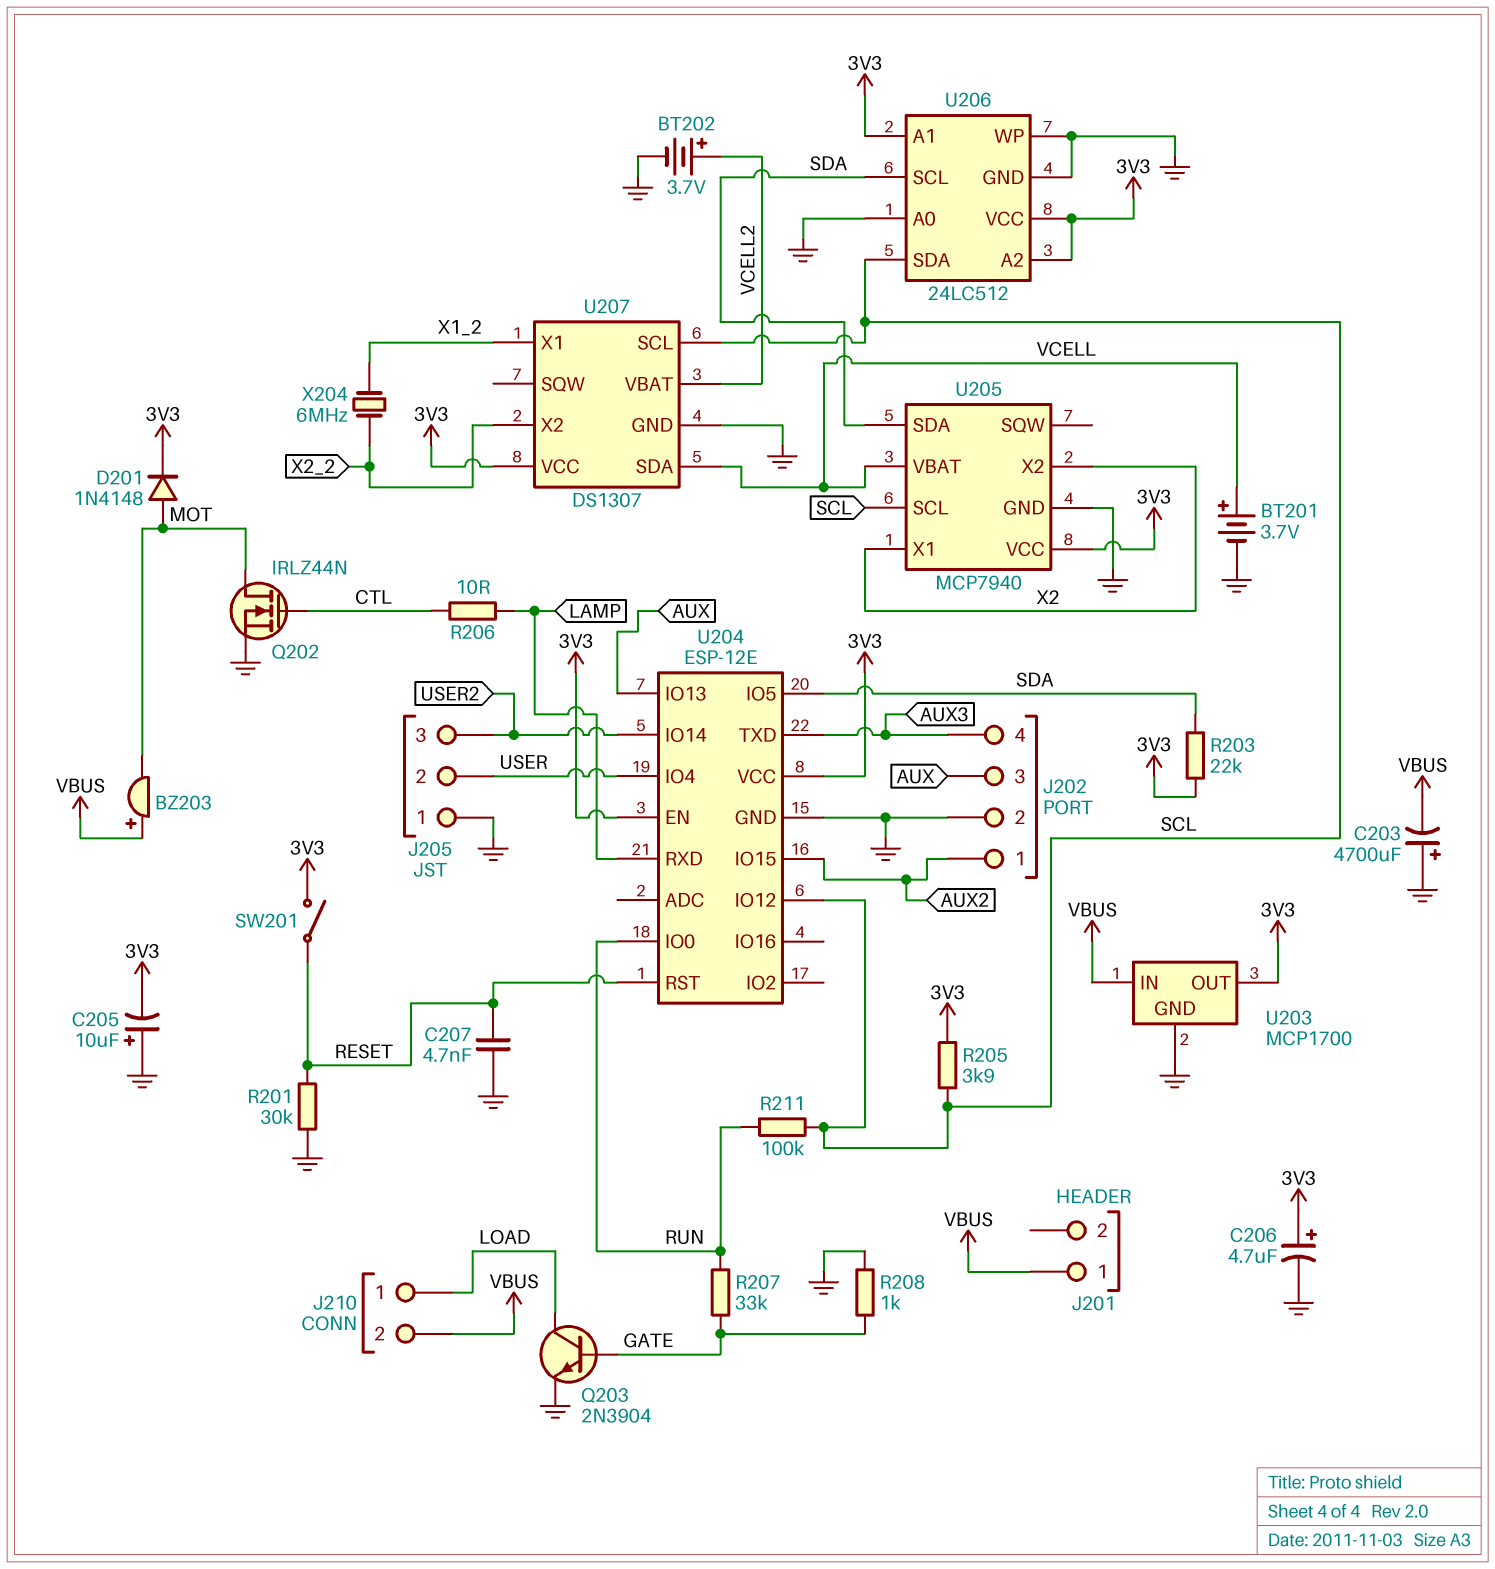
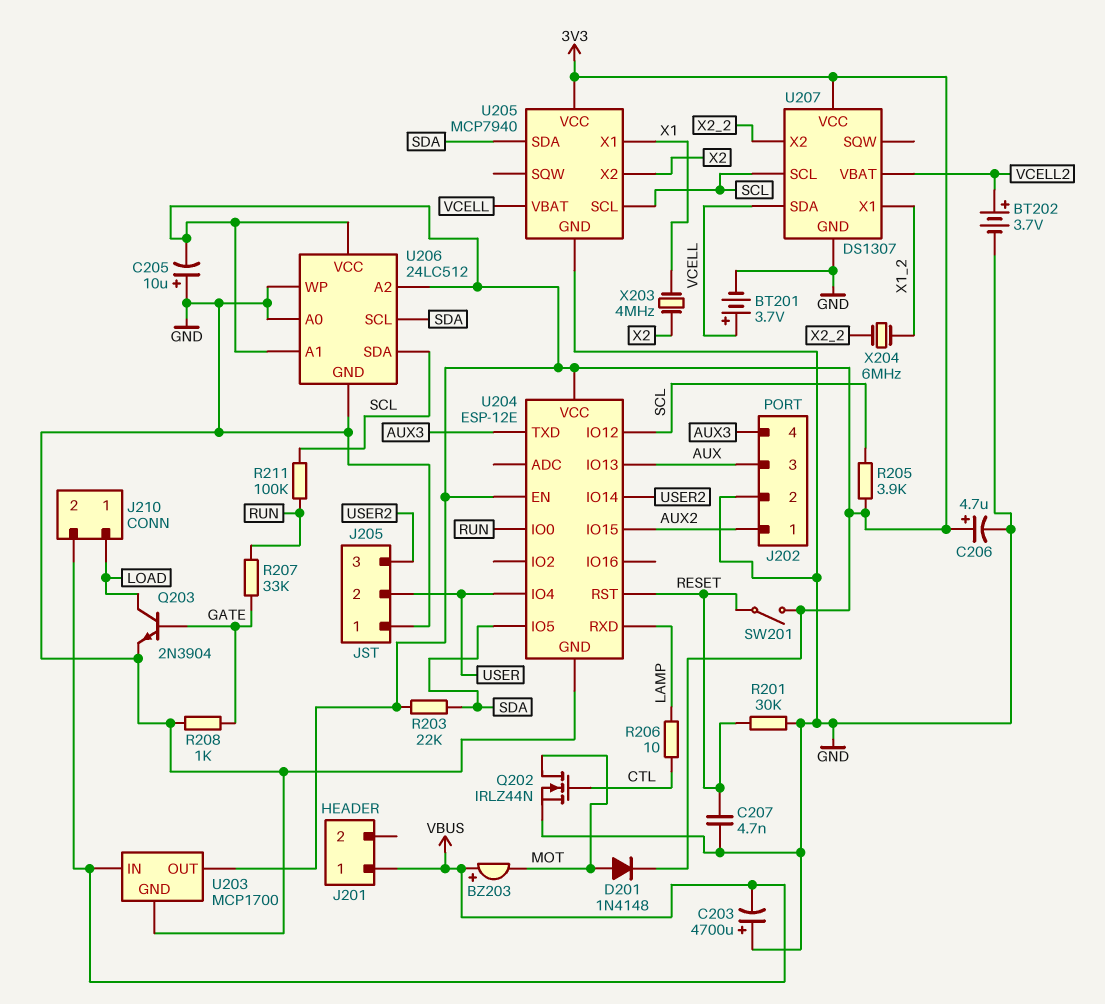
U205 pin X1: X2 -> X1
X203: none -> 4MHz (X1, X2)

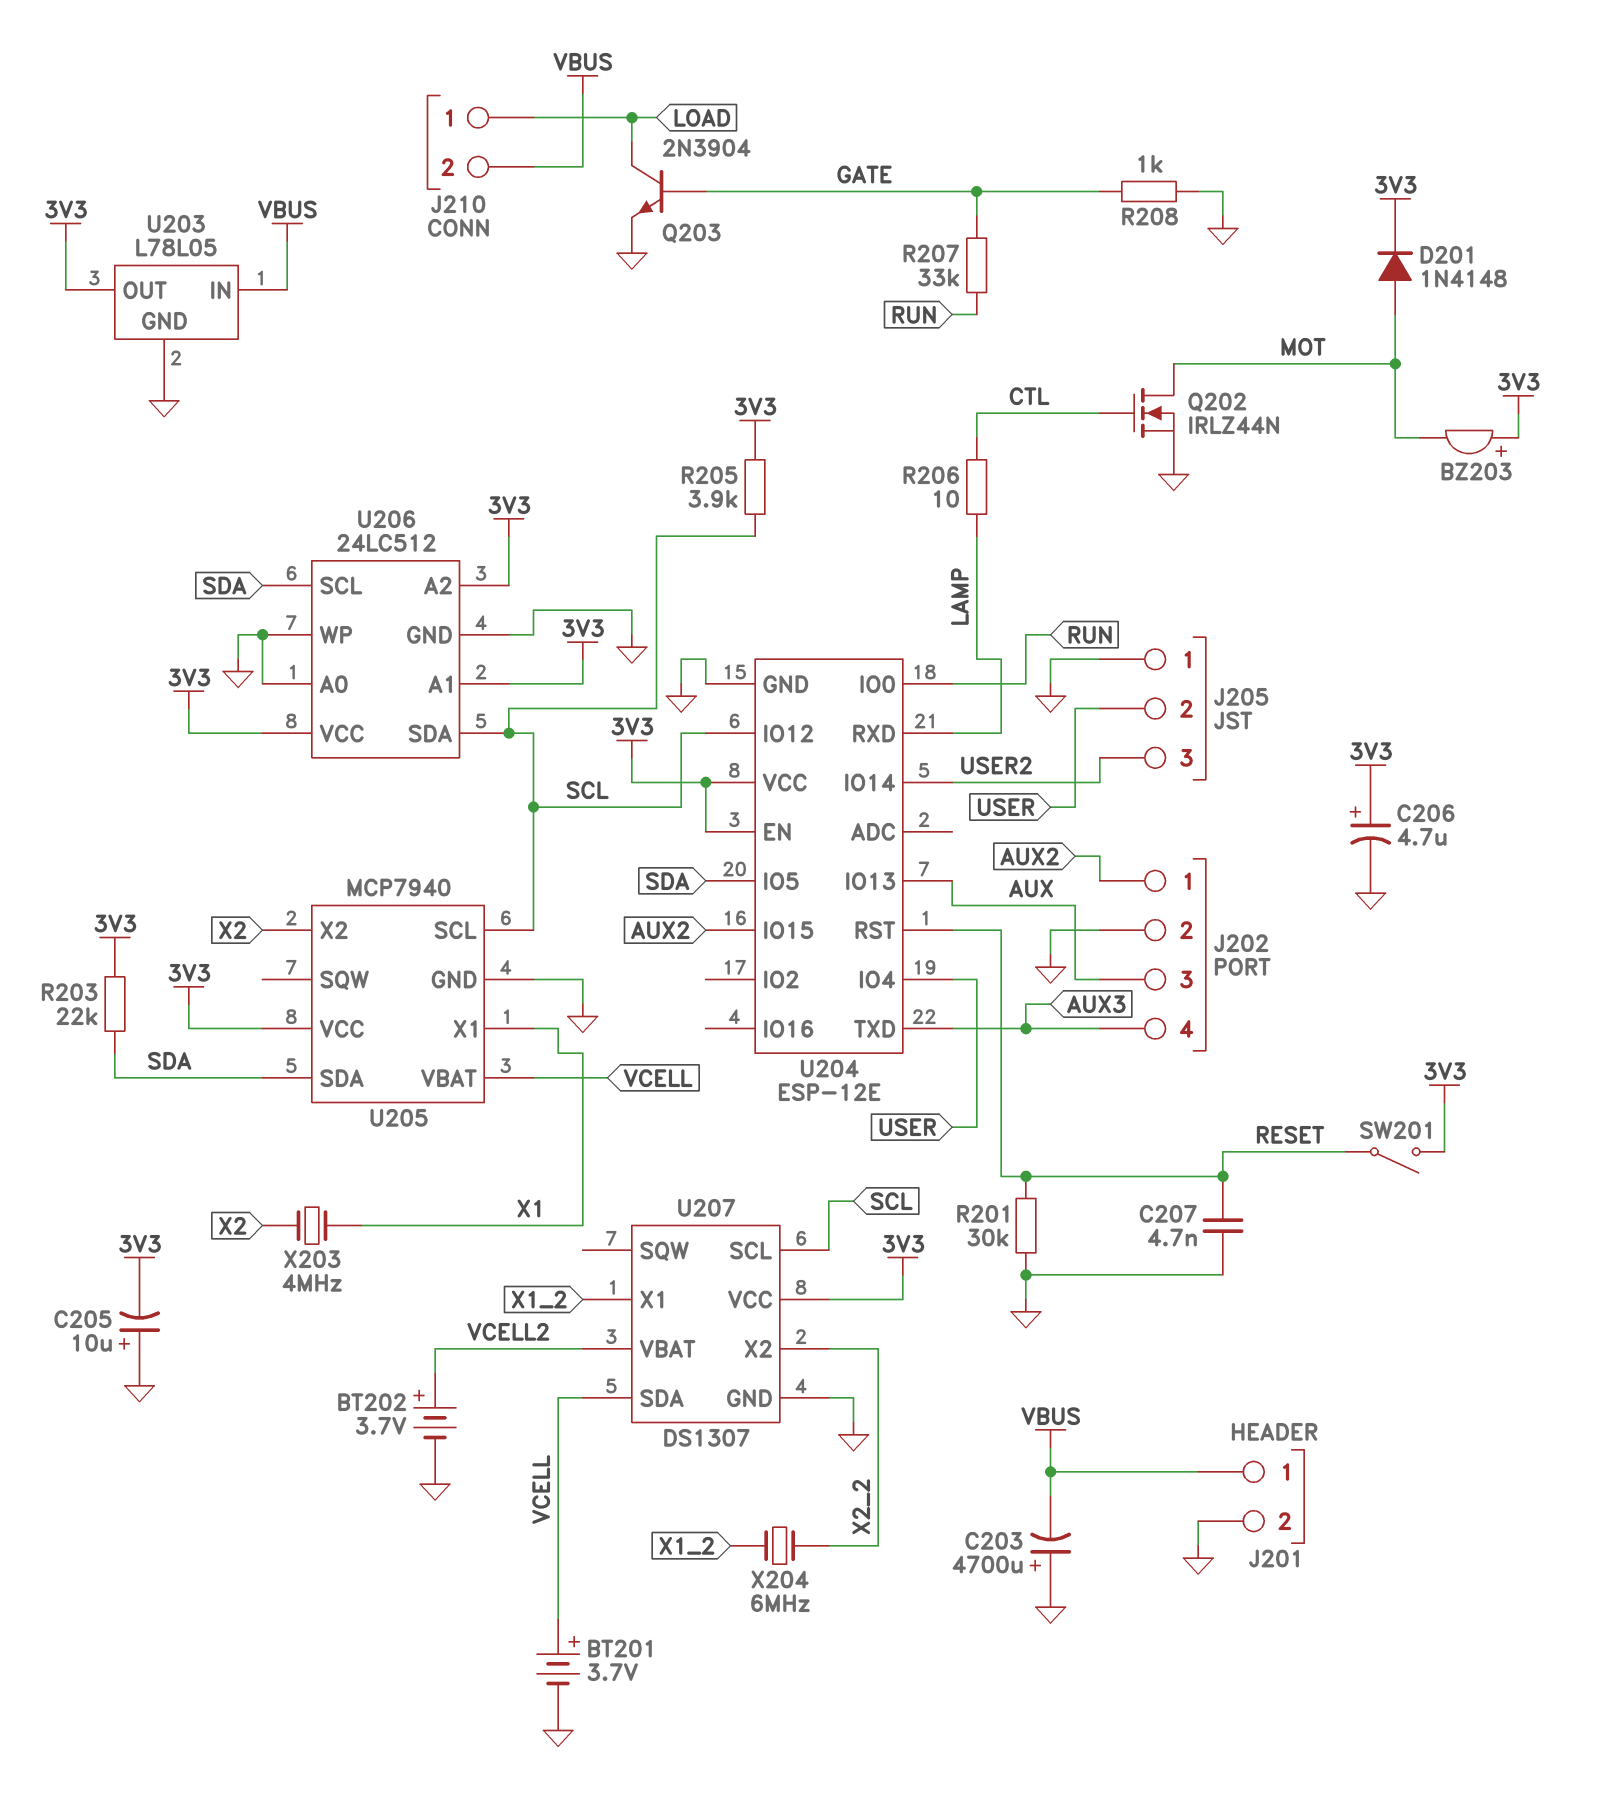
BZ203: buzzer (plus VBUS, minus MOT) -> buzzer (plus 3V3, minus MOT)
J201 pin 2: none -> GND
R211: 100k (RUN, SCL) -> none
U203: MCP1700 -> L78L05

